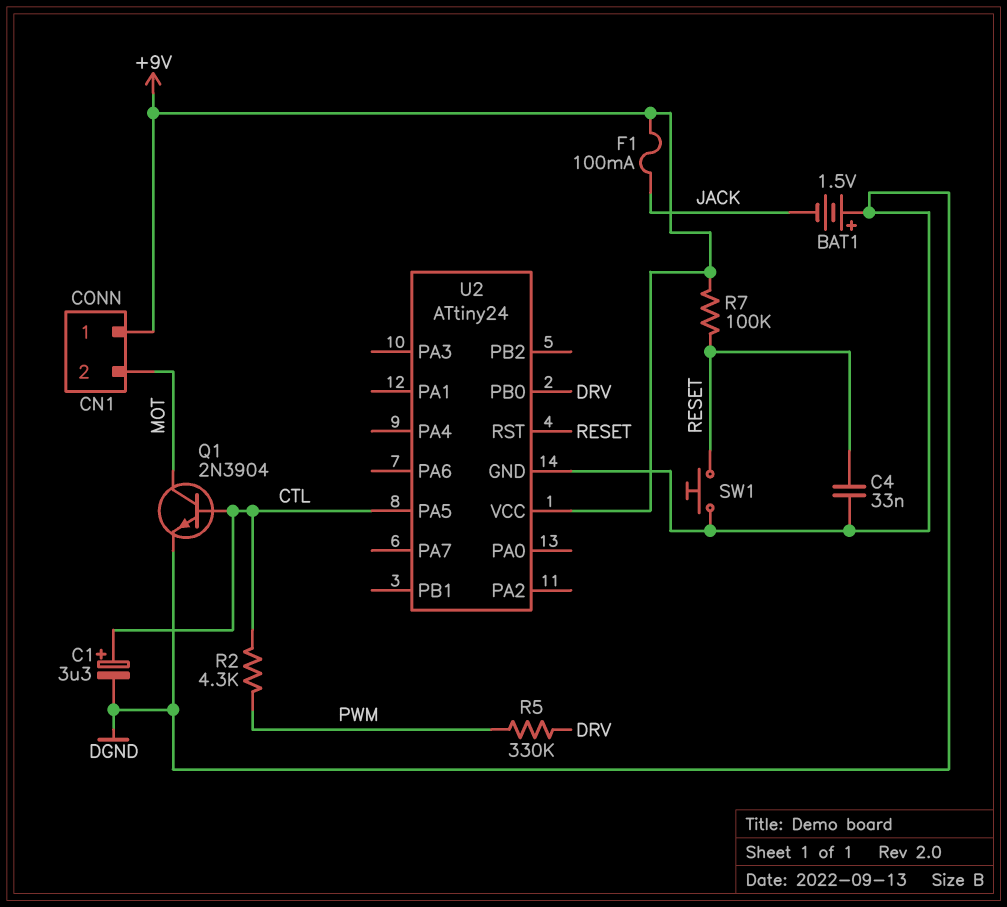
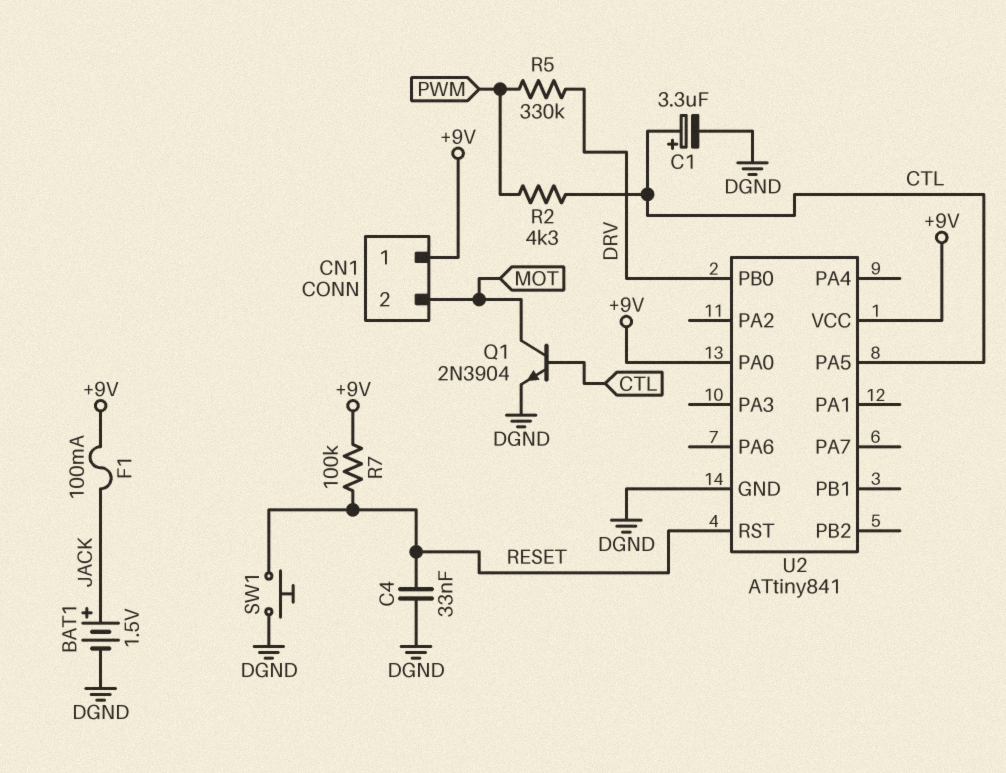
BAT1: 1.5V (plus DGND, minus JACK) -> 1.5V (plus JACK, minus DGND)
U2: ATtiny24 -> ATtiny841
U2 pin PA0: none -> +9V

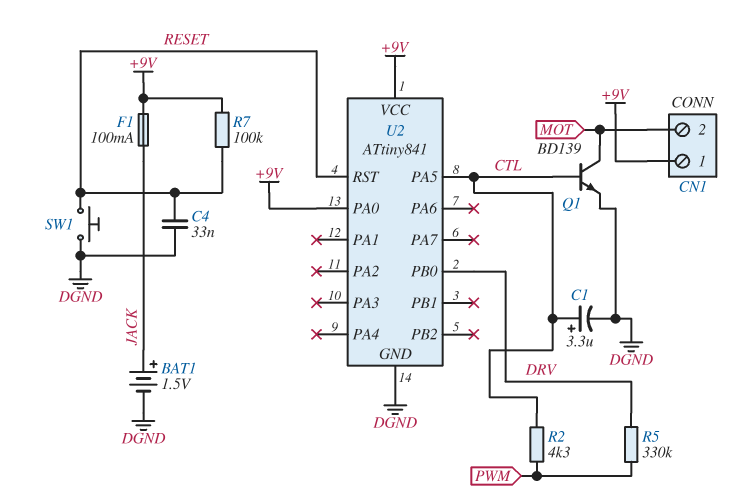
Q1: NPN 2N3904 (B CTL, C MOT, E DGND) -> NPN BD139 (B CTL, C MOT, E DGND)

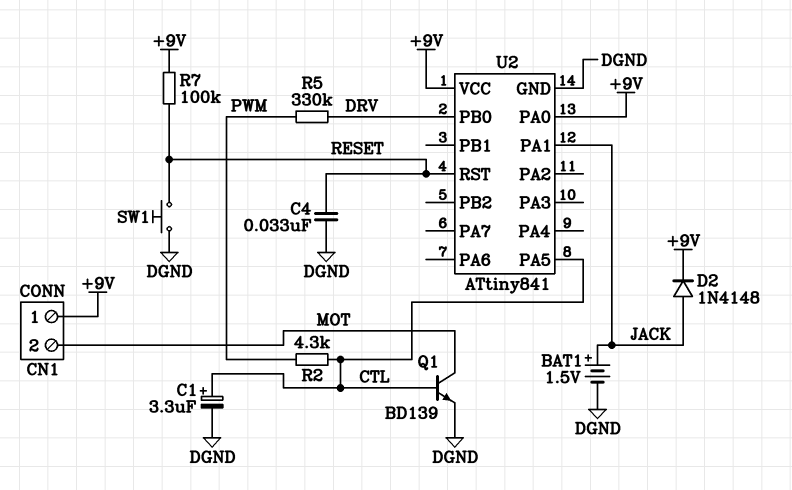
D2: none -> diode 1N4148 (A JACK, K +9V)
F1: 100mA (+9V, JACK) -> none
U2 pin PA1: none -> JACK

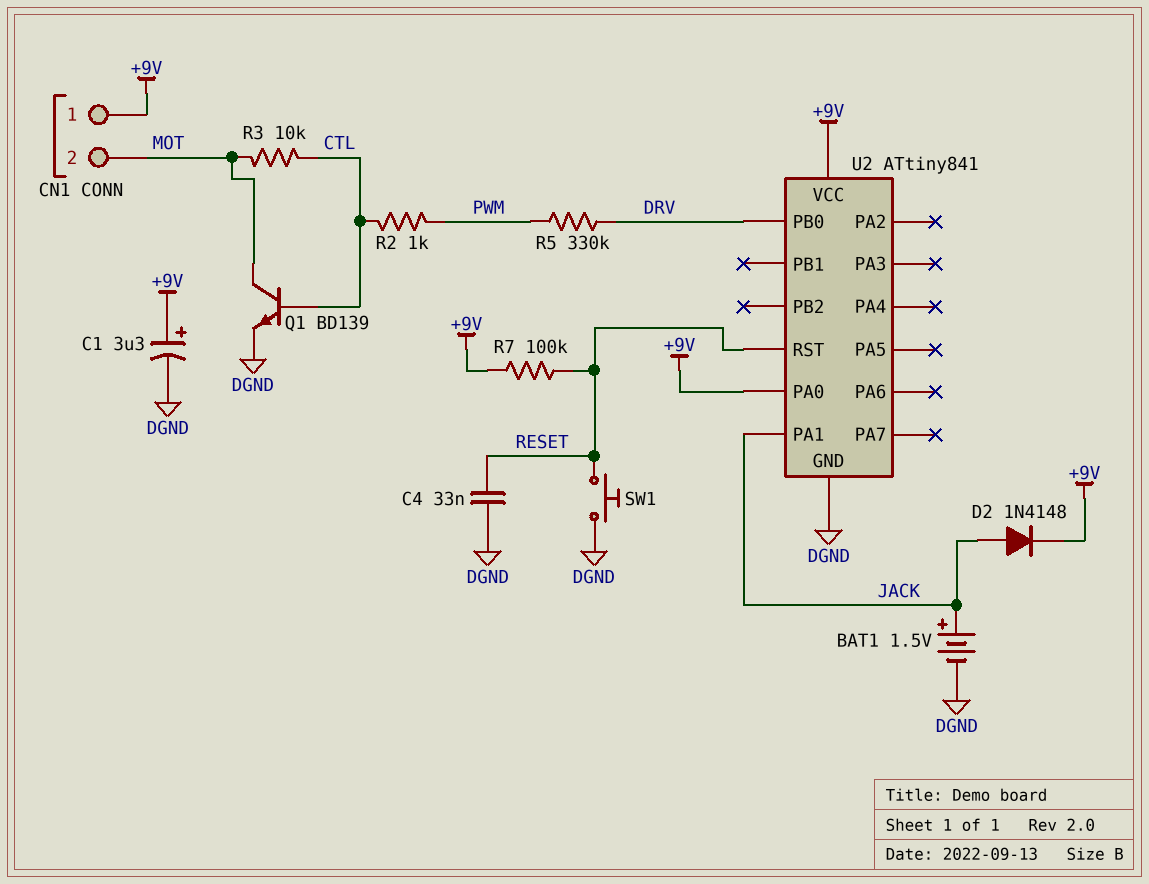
C1: 3.3uF (plus CTL, minus DGND) -> 3.3uF (plus +9V, minus DGND)
R2: 4.3k (CTL, PWM) -> 1k (CTL, PWM)
R3: none -> 10k (CTL, MOT)
U2 pin PA5: CTL -> none

